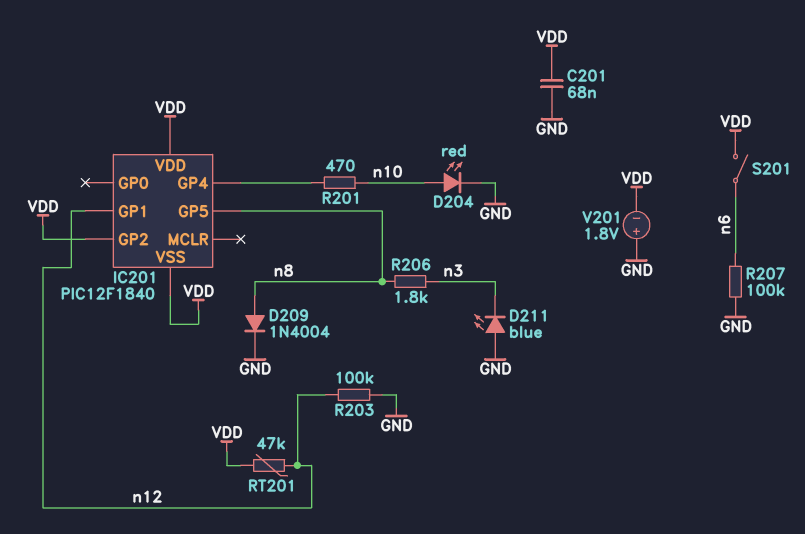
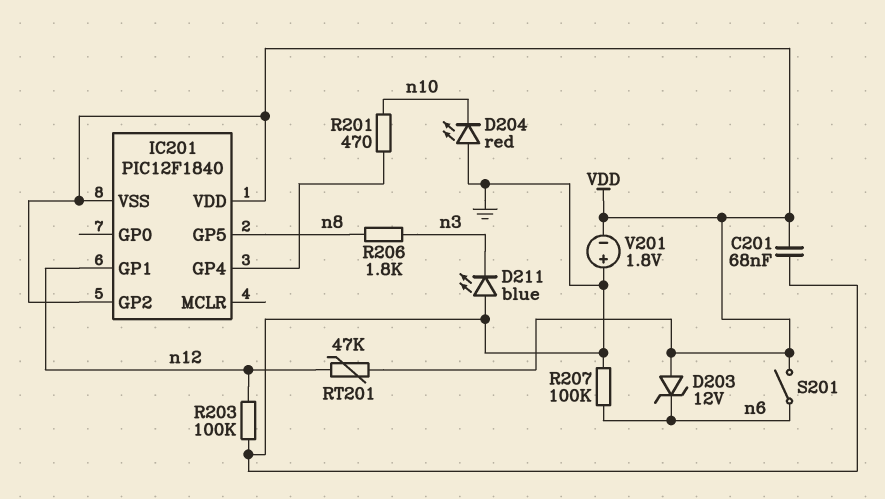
D203: none -> zener 12V (A VDD, K n6)
D204: LED red (A n10, K GND) -> LED red (A GND, K n10)
D209: diode 1N4004 (A n8, K GND) -> none

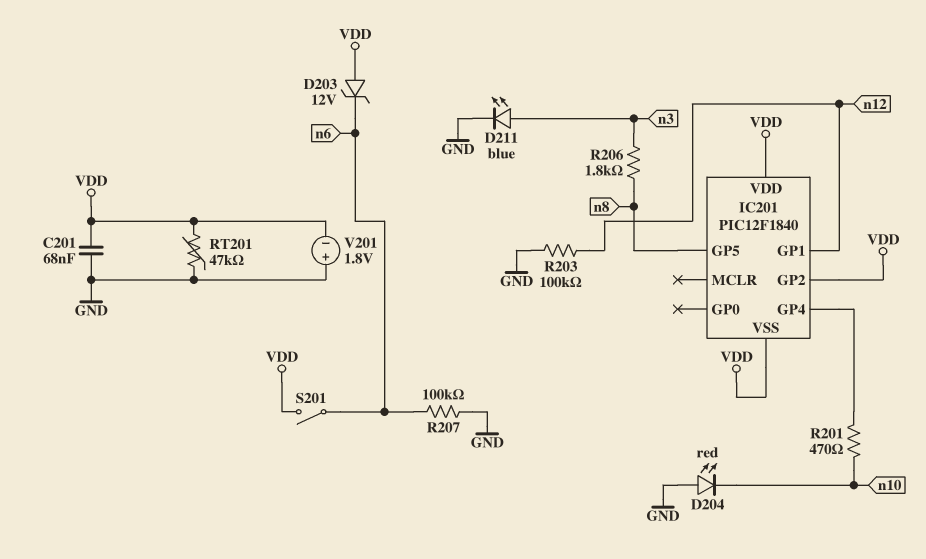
D211: LED blue (A GND, K n3) -> LED blue (A n3, K GND)
RT201: 47k (VDD, n12) -> 47k (GND, VDD)

